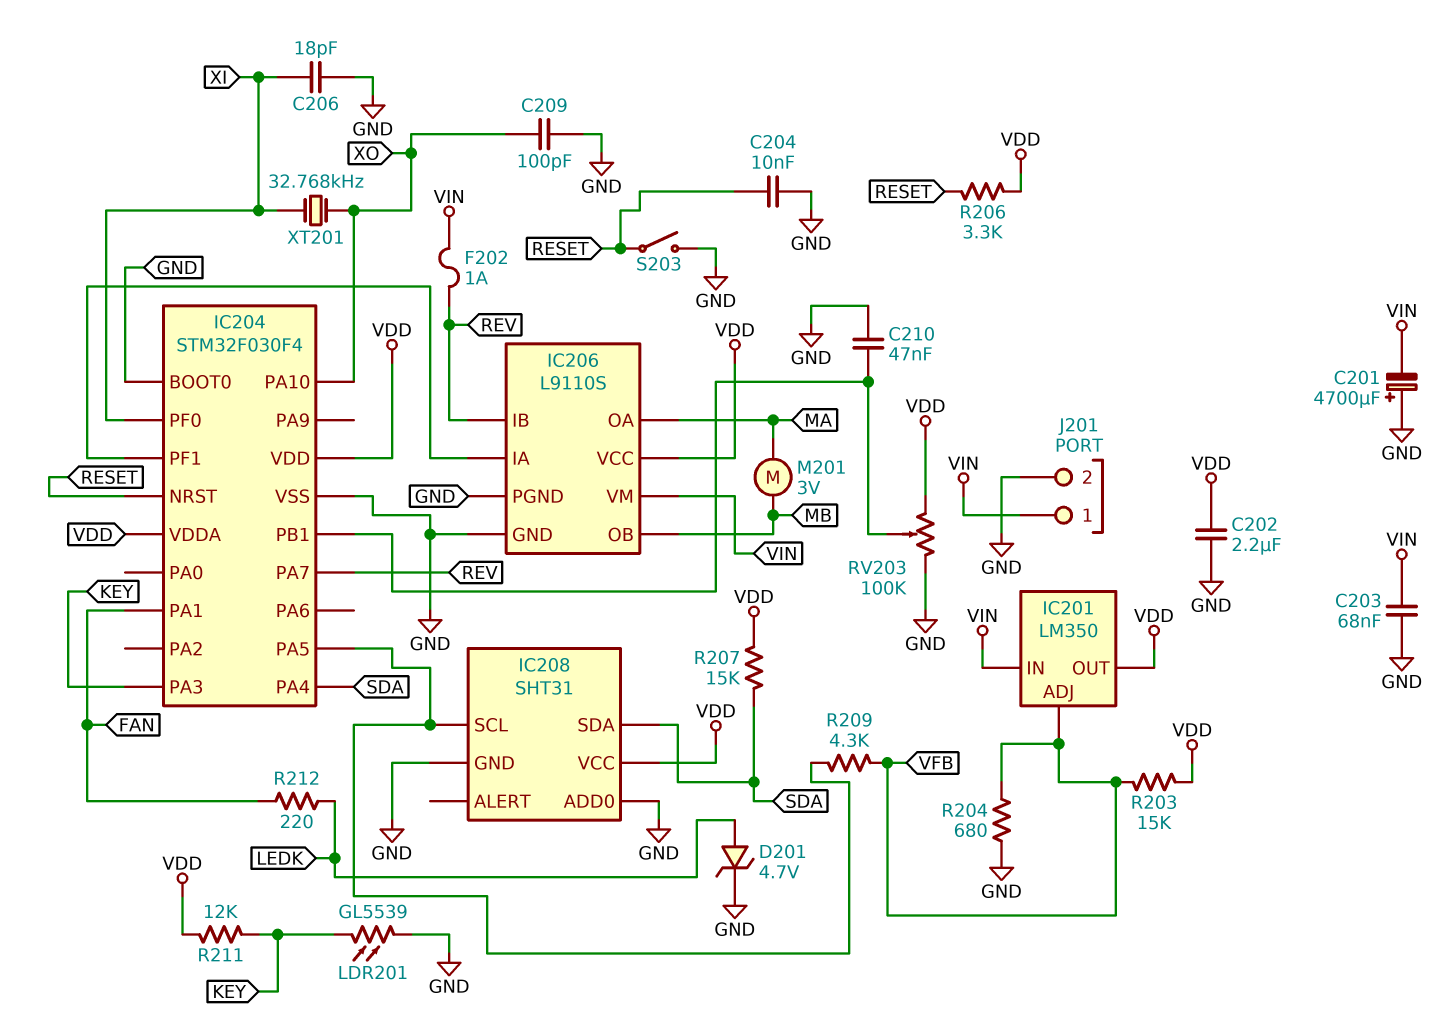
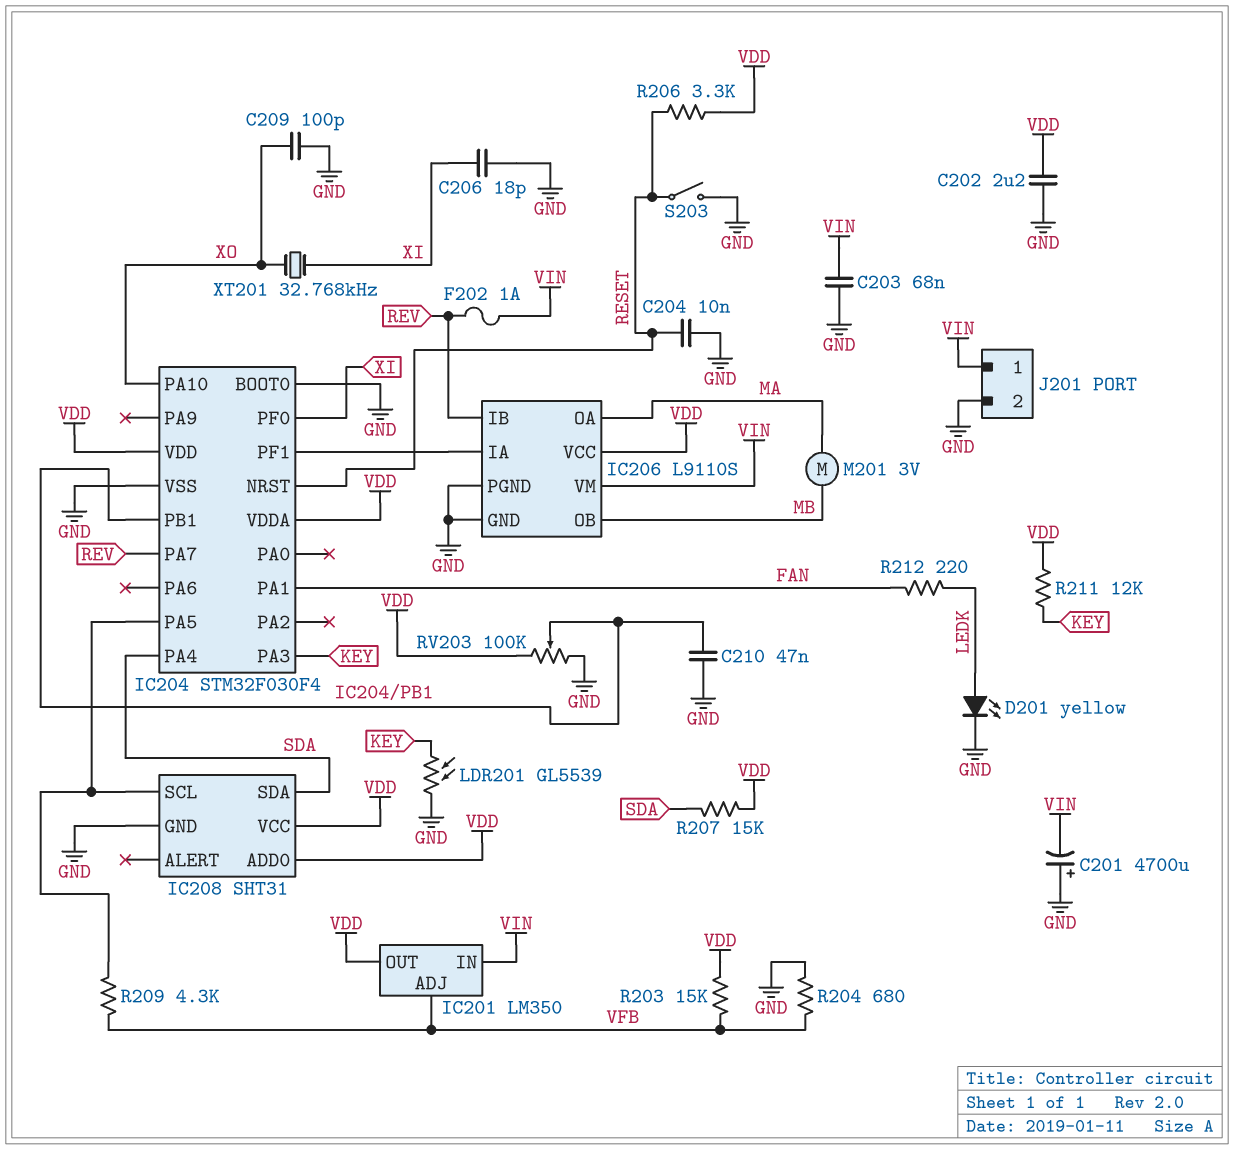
D201: zener 4.7V (A LEDK, K GND) -> LED yellow (A LEDK, K GND)
IC208 pin ADD0: GND -> VDD

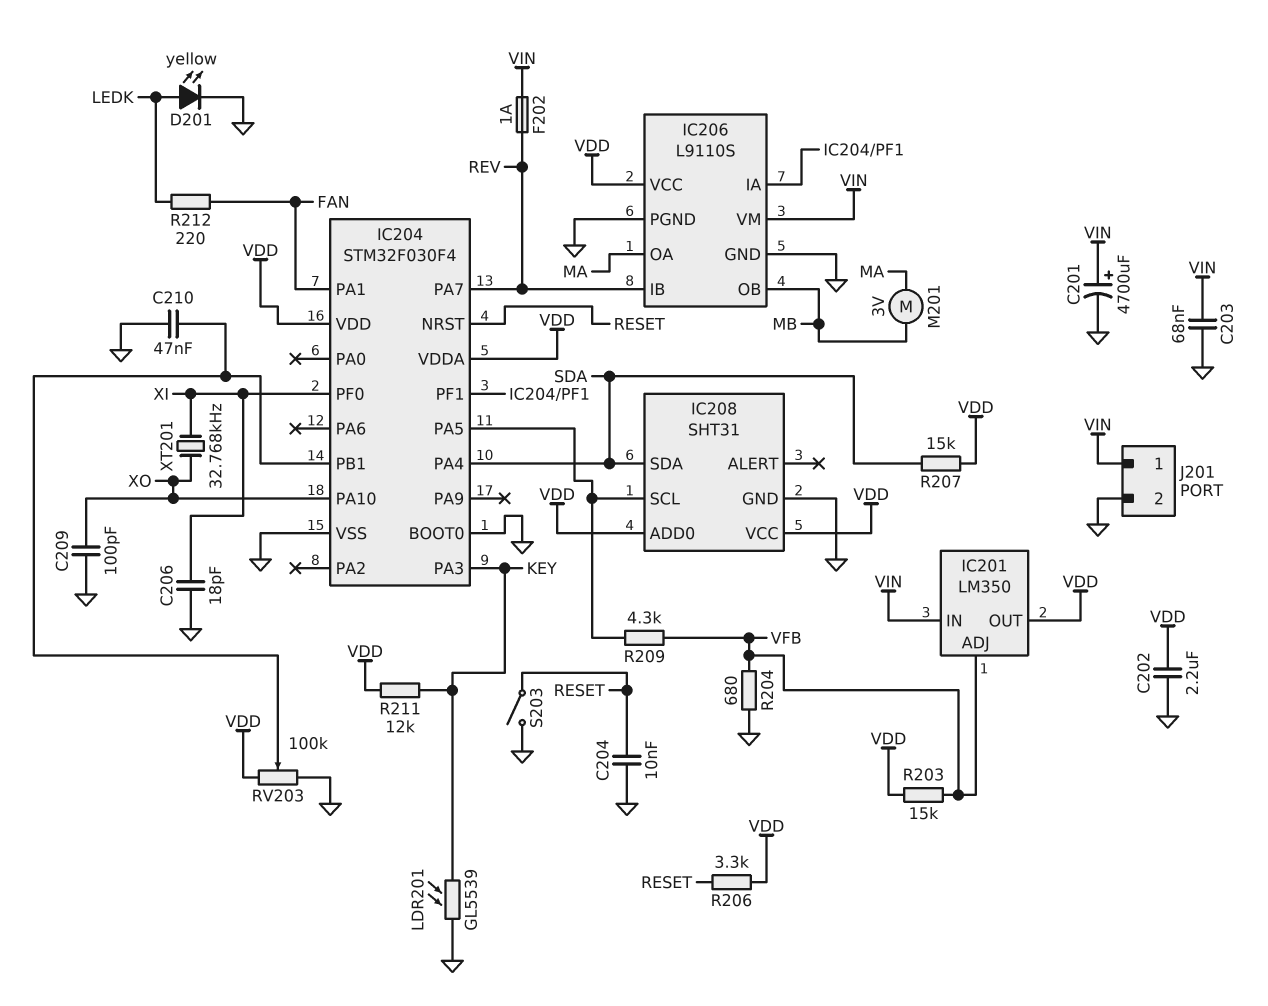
C201: 4700uF (plus GND, minus VIN) -> 4700uF (plus VIN, minus GND)

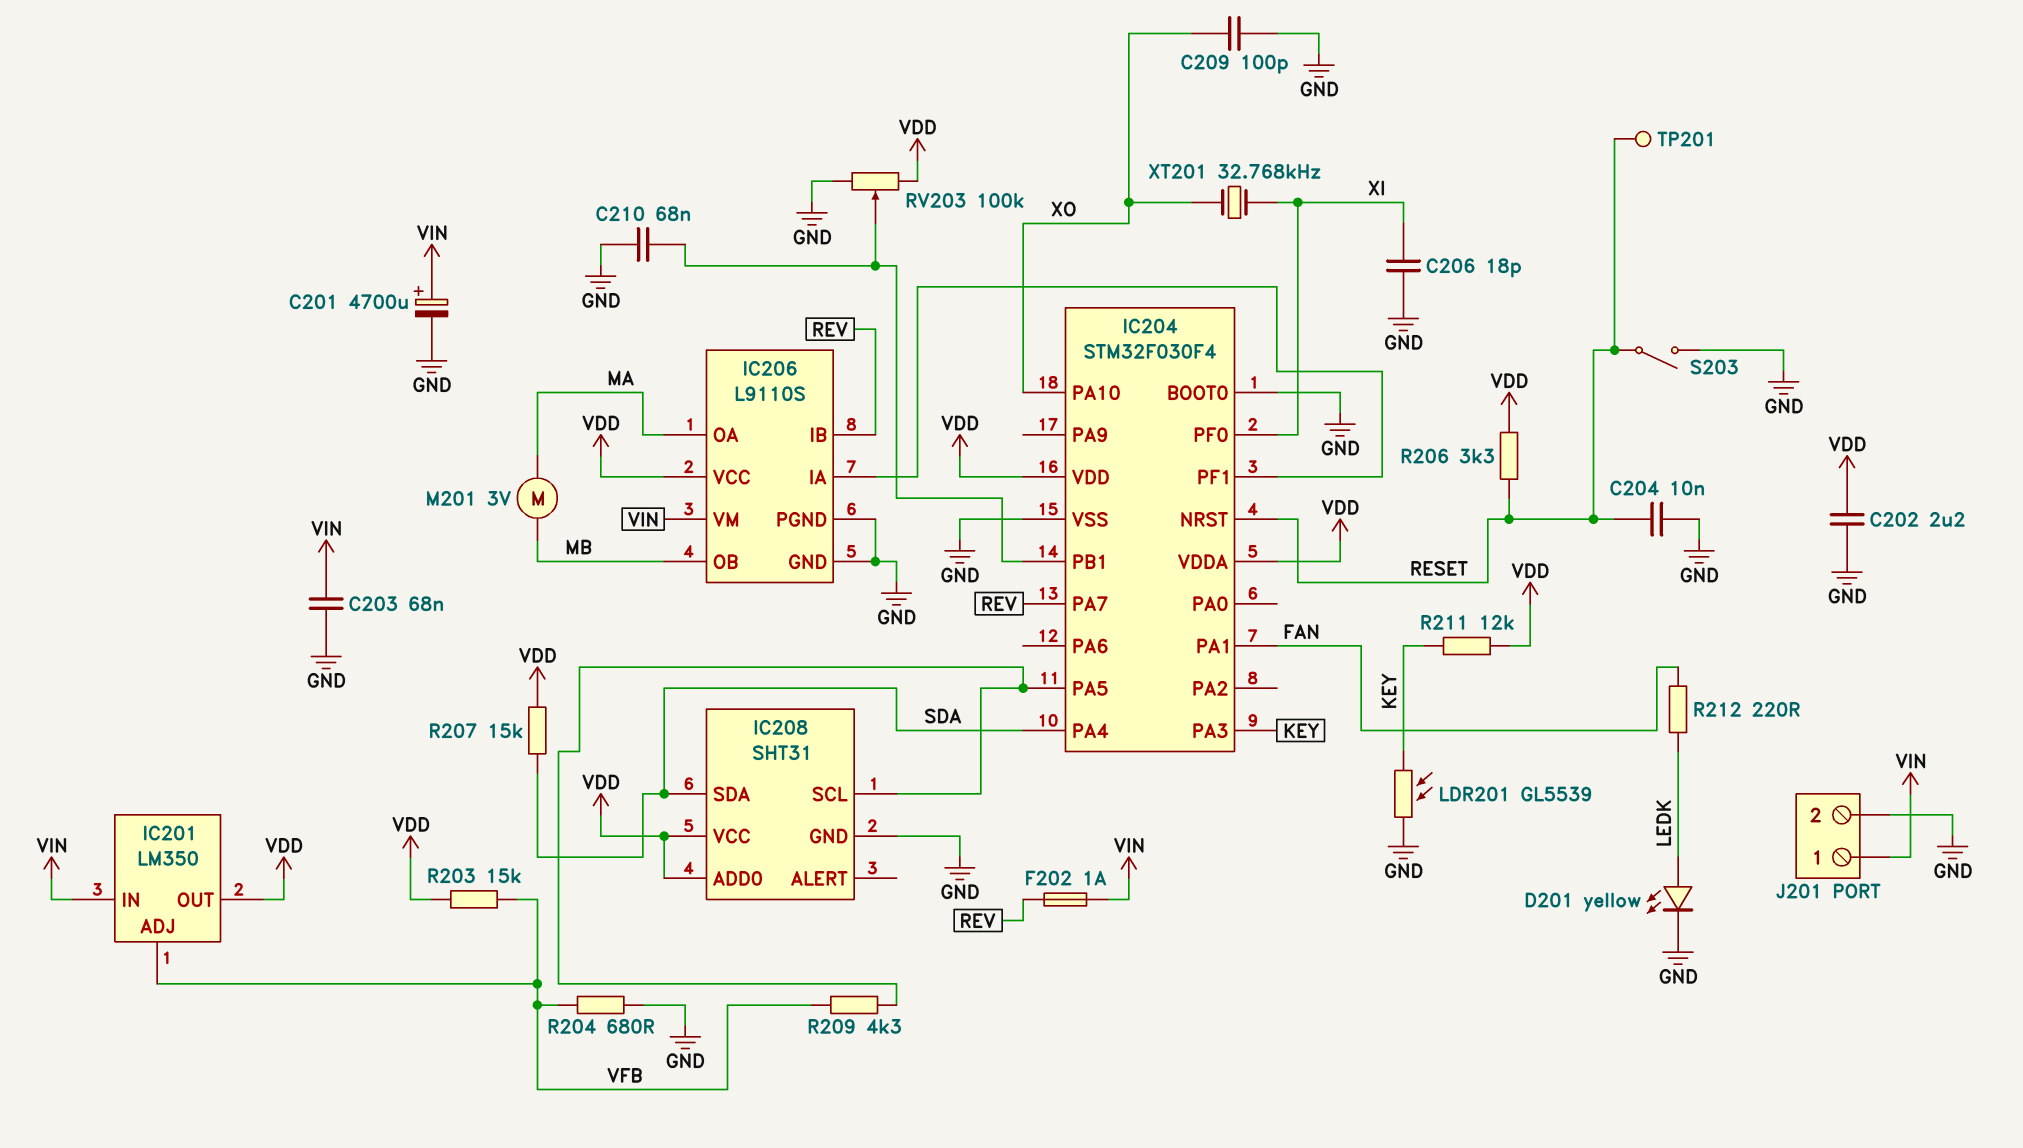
C210: 47nF (GND, IC204/PB1) -> 68nF (GND, IC204/PB1)
TP201: none -> test point (RESET)

